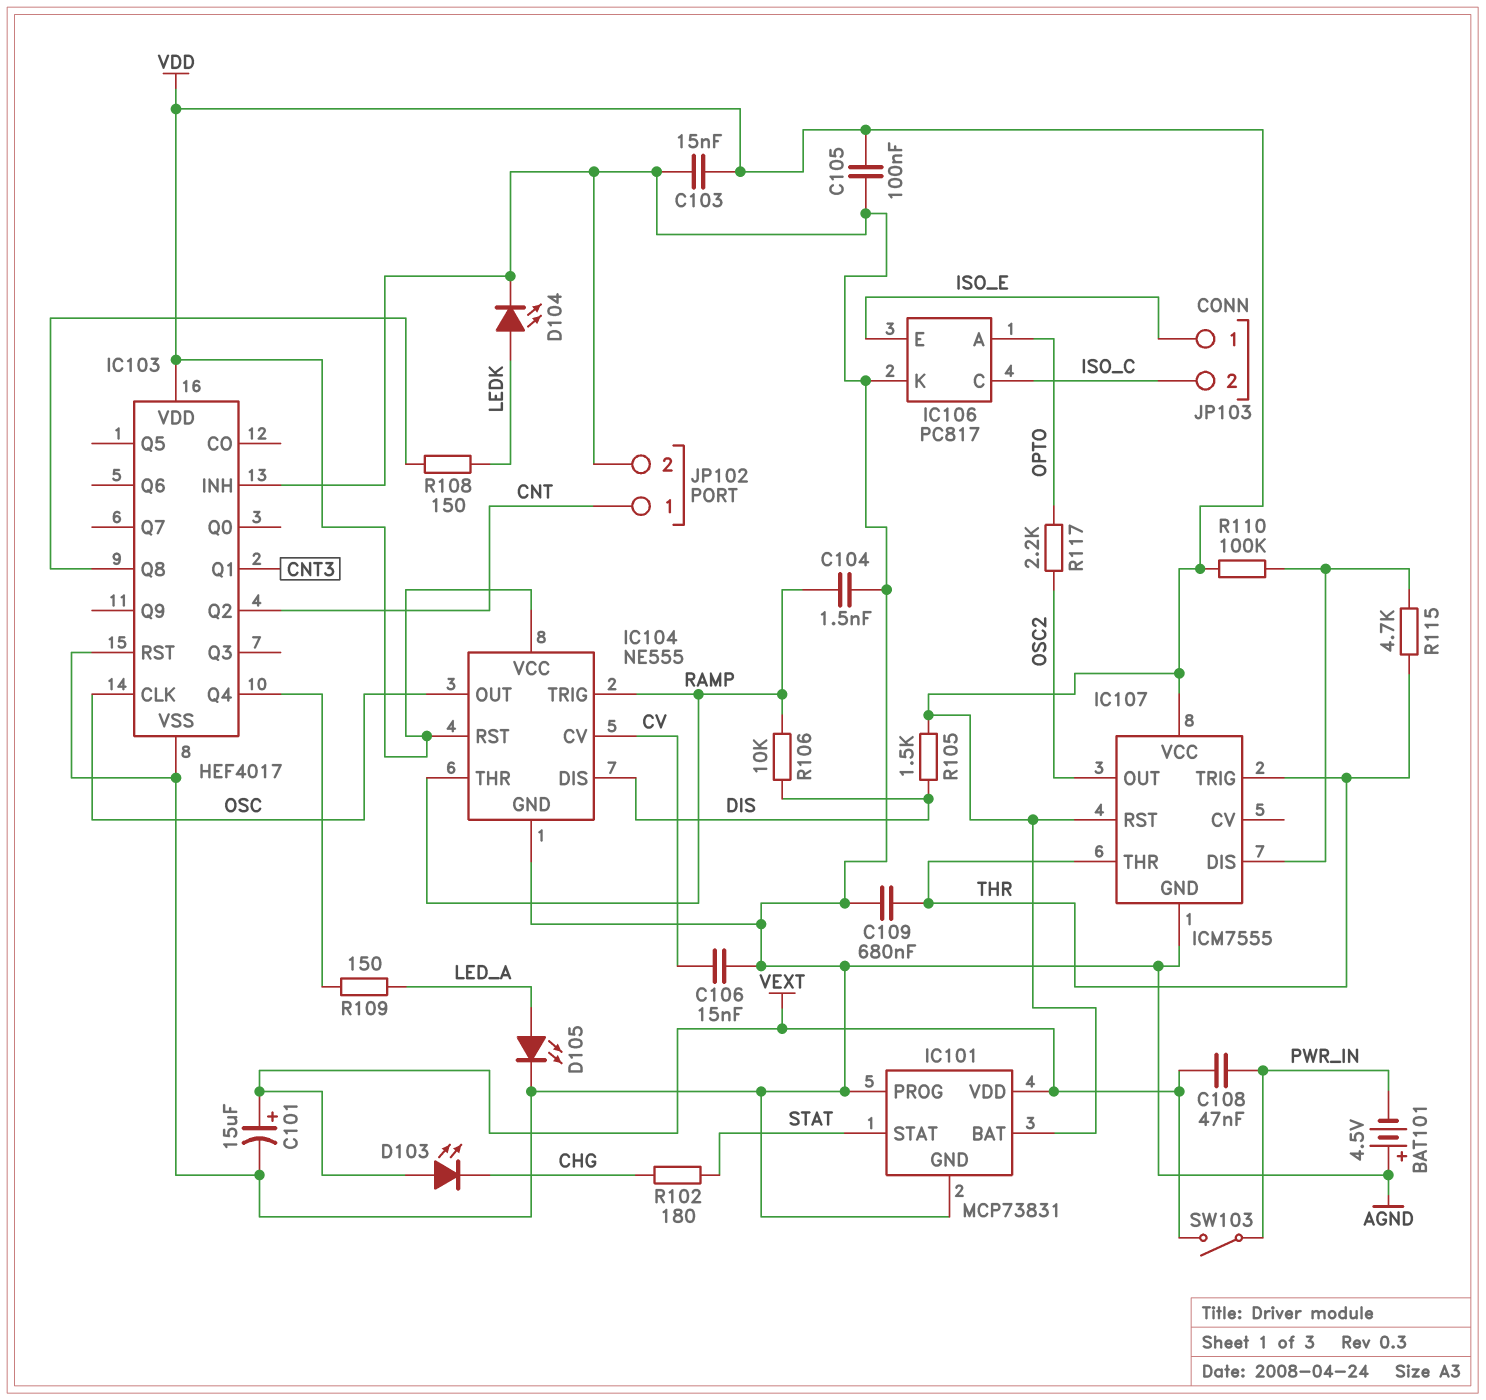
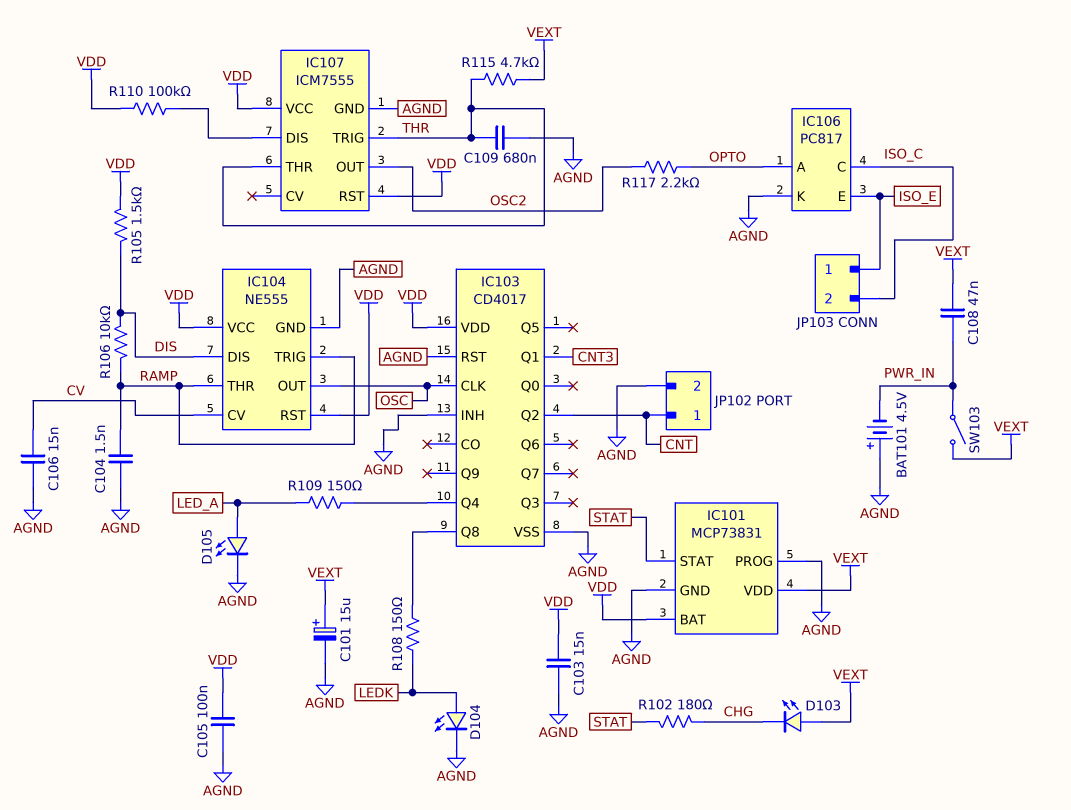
IC103: HEF4017 -> CD4017
R115: 4.7k (IC107/DIS, THR) -> 4.7k (THR, VEXT)

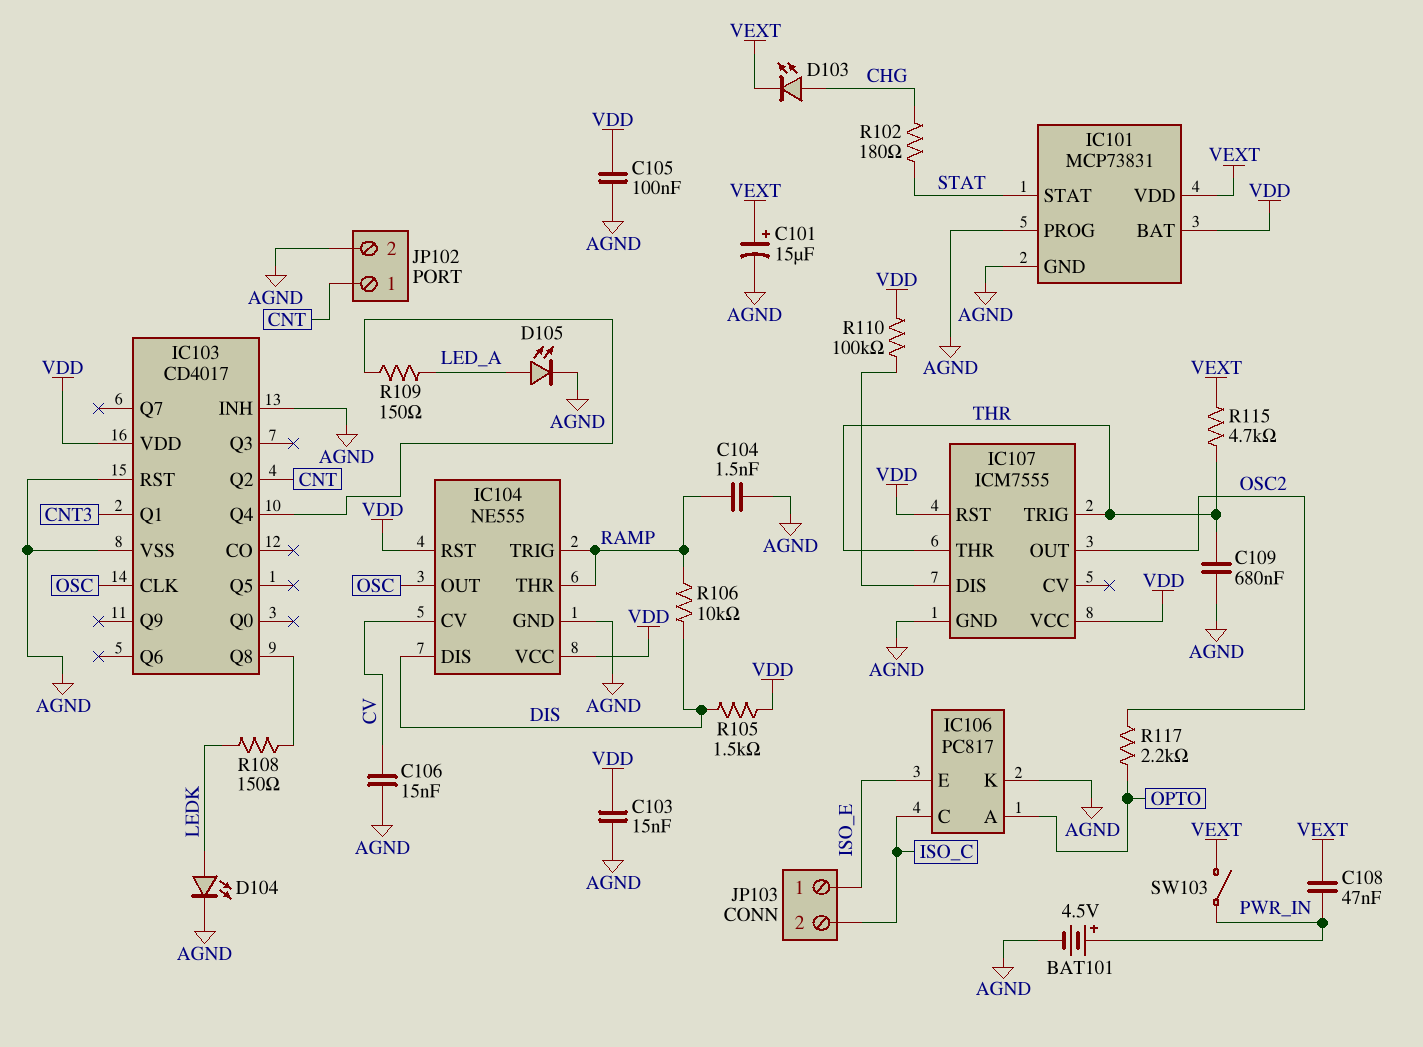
BAT101: 4.5V (plus AGND, minus PWR_IN) -> 4.5V (plus PWR_IN, minus AGND)
D103: LED (A VEXT, K CHG) -> LED (A CHG, K VEXT)

